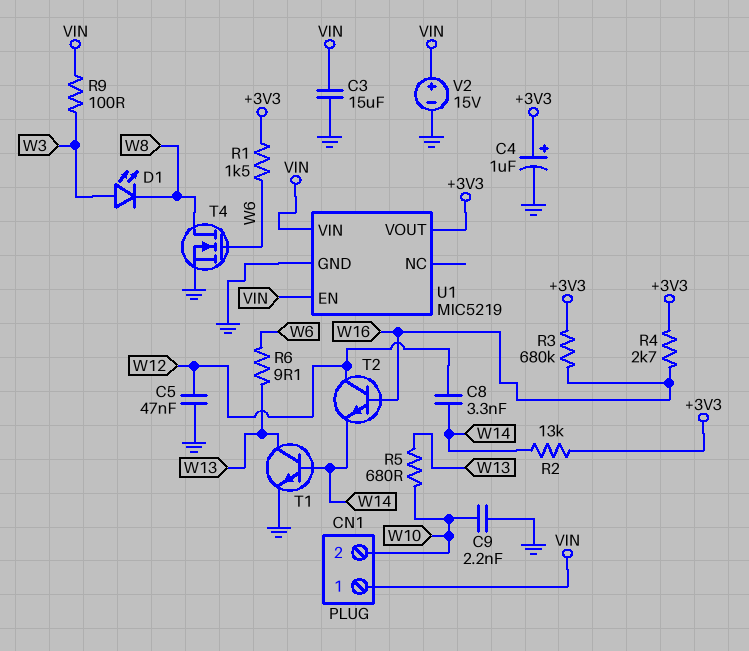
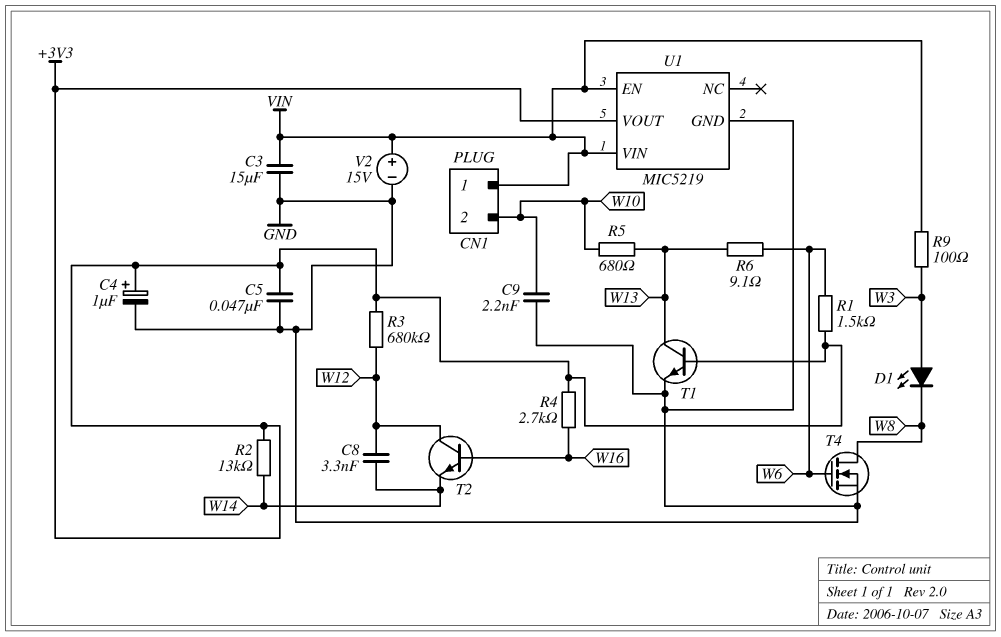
C5: 47nF (GND, W12) -> 47nF (+3V3, GND)
R3: 680k (+3V3, W16) -> 680k (+3V3, W12)
T1: NPN (B W14, C W13, E GND) -> NPN (B +3V3, C W13, E GND)

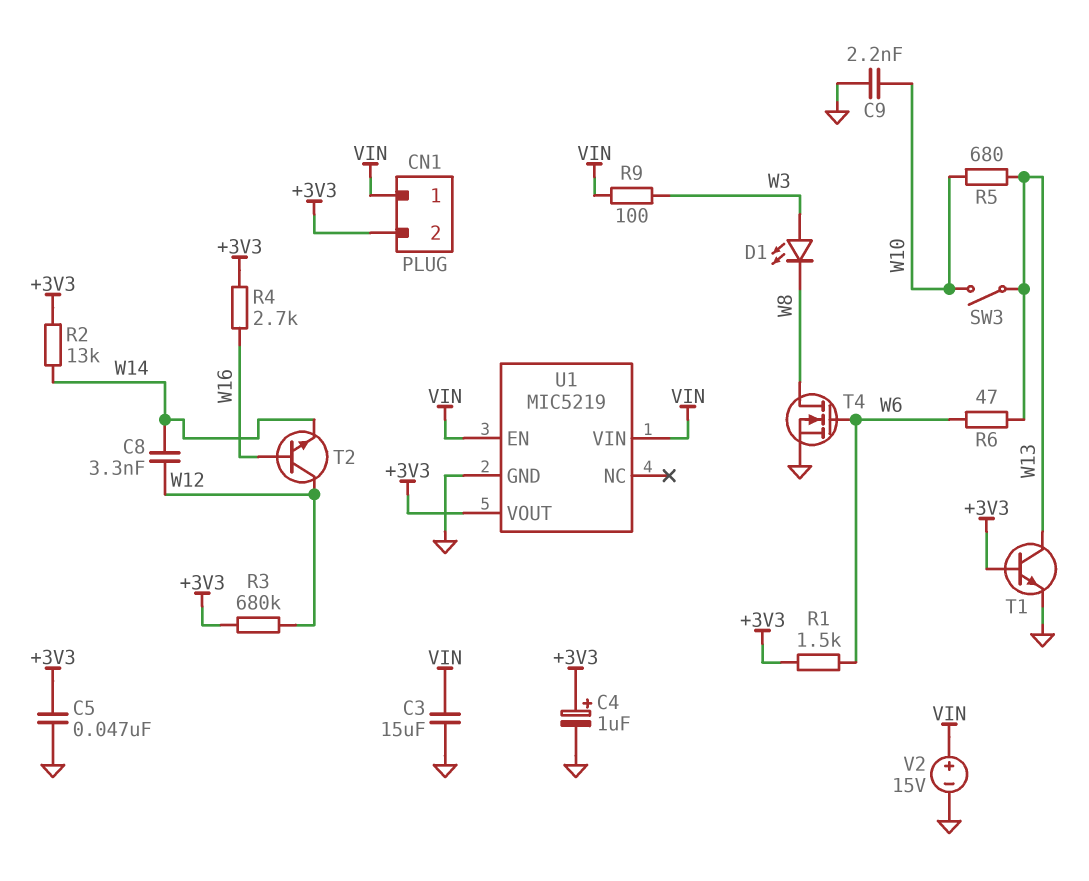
CN1 pin 2: W10 -> +3V3
R6: 9.1 (W6, W13) -> 47 (W6, W13)
SW3: none -> switch (W10, W13)

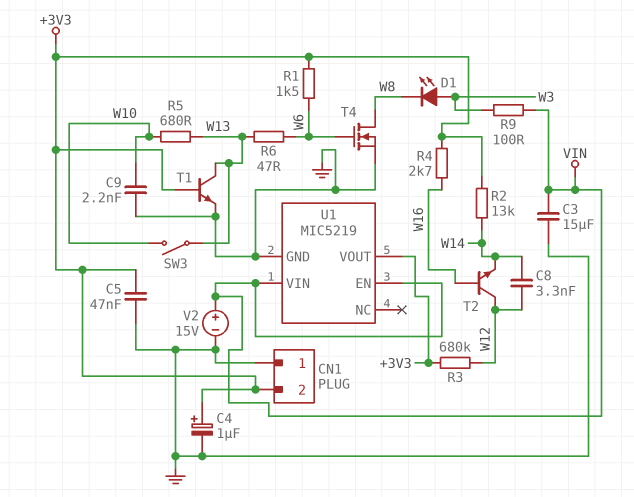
CN1 pin 1: VIN -> GND

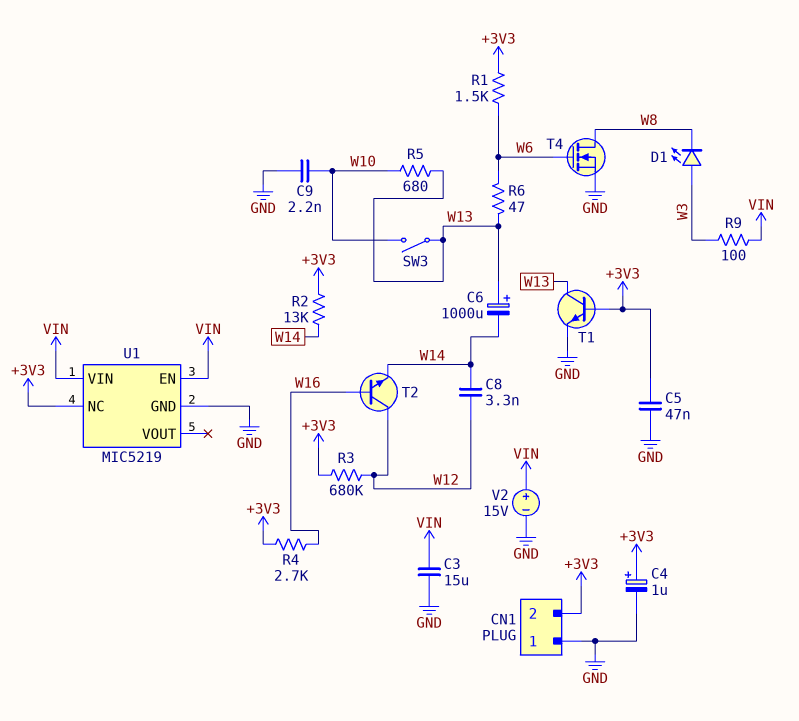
C6: none -> 1000uF (plus W13, minus W14)
U1 pin NC: none -> +3V3
U1 pin VOUT: +3V3 -> none

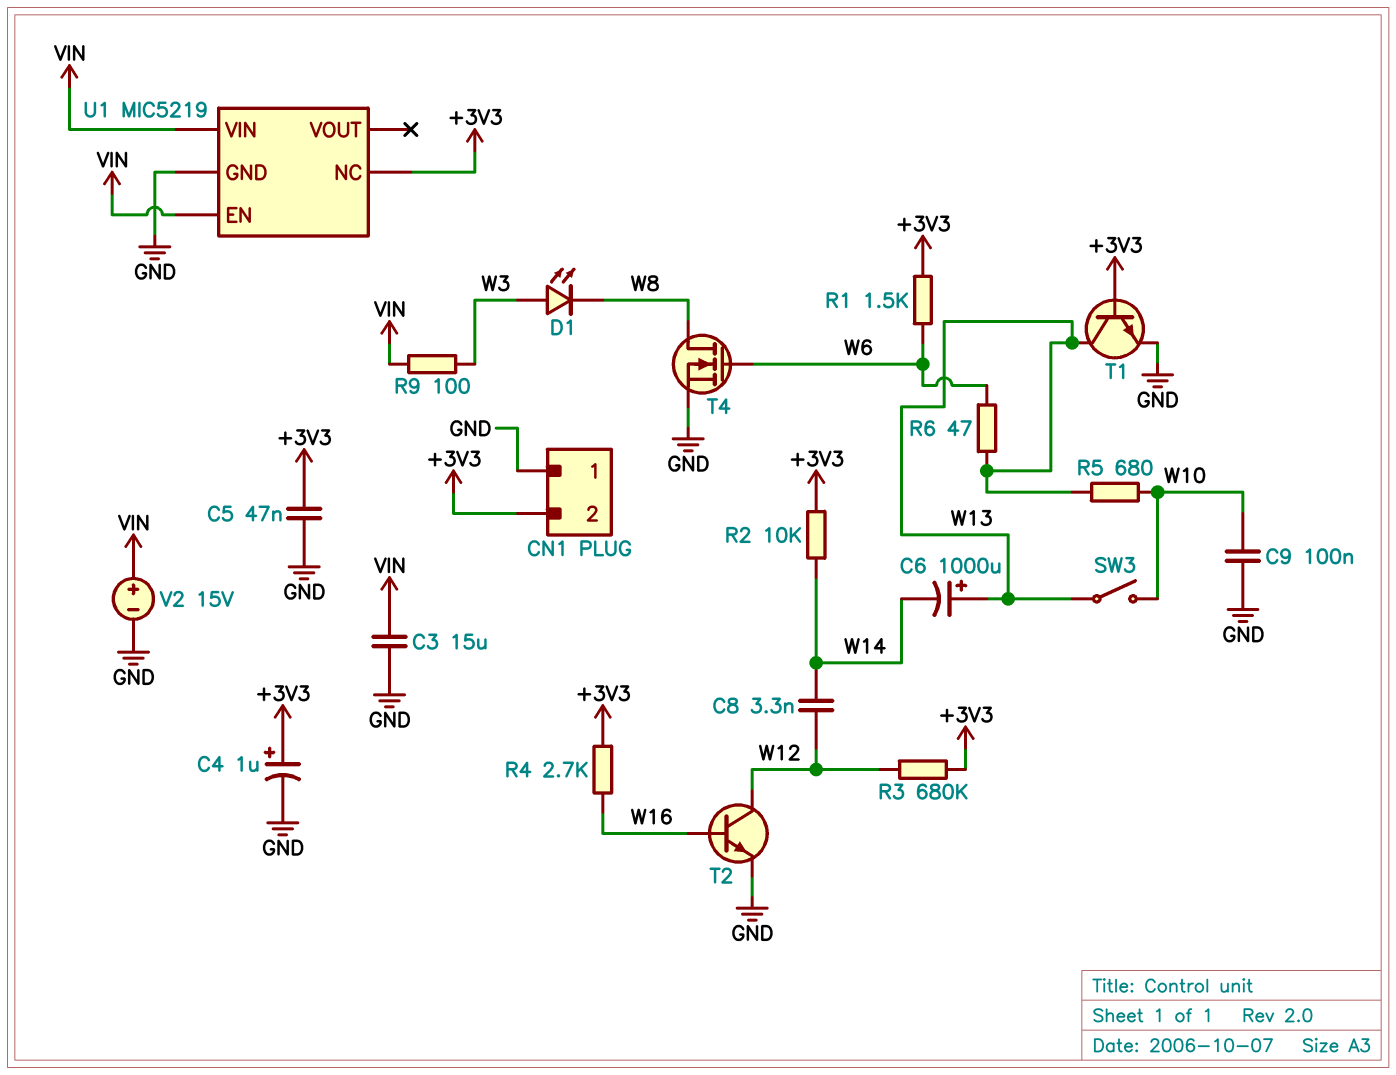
C9: 2.2nF (GND, W10) -> 100nF (GND, W10)
R2: 13k (+3V3, W14) -> 10k (+3V3, W14)
T2: NPN (B W16, C W12, E W14) -> NPN (B W16, C W12, E GND)

